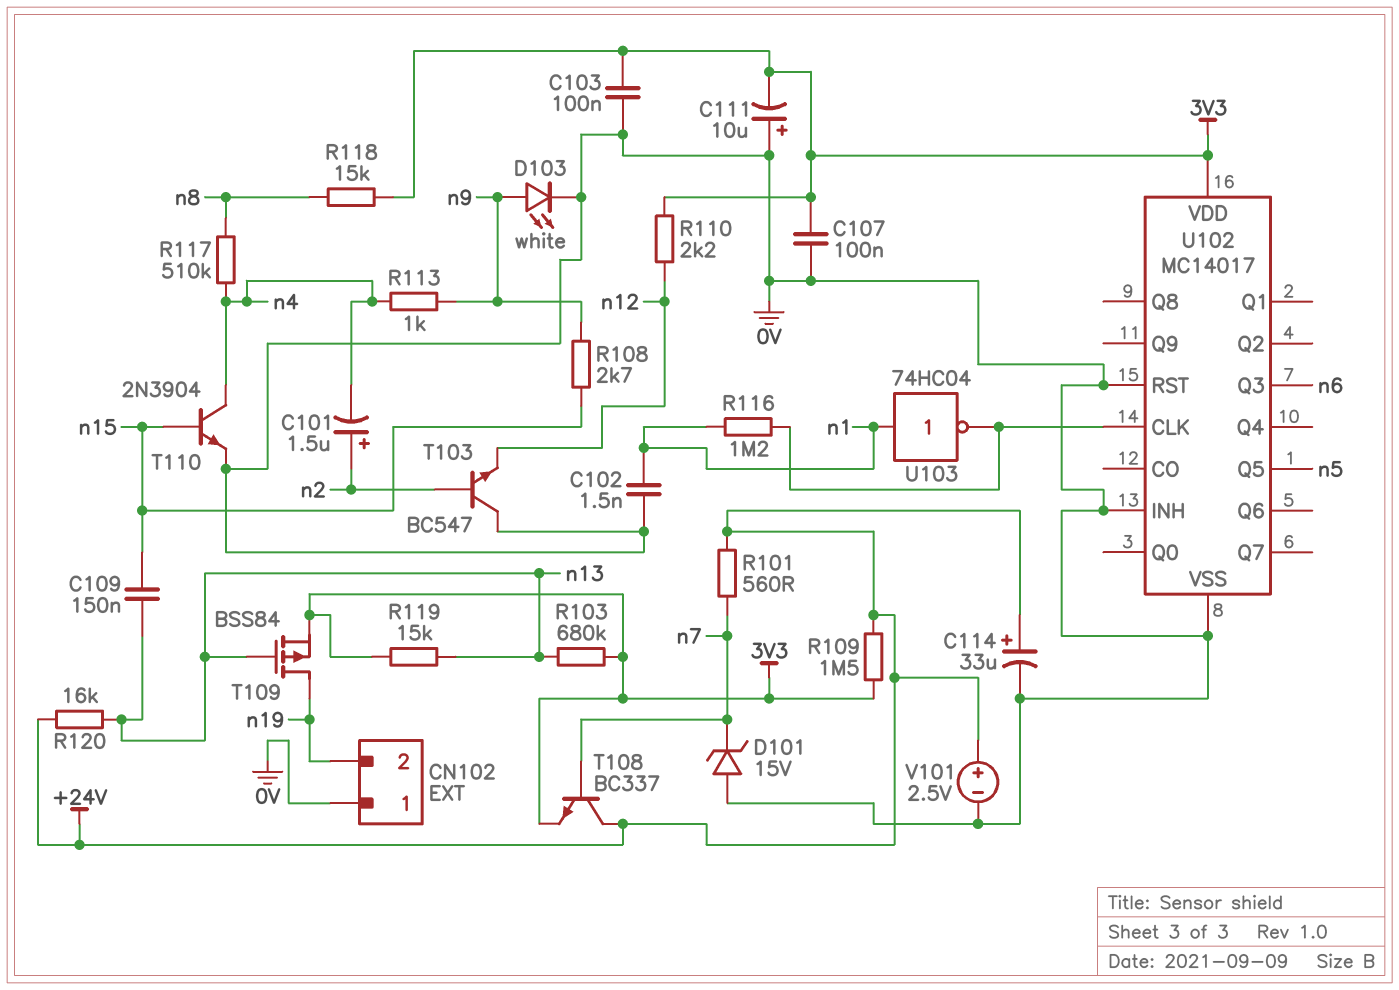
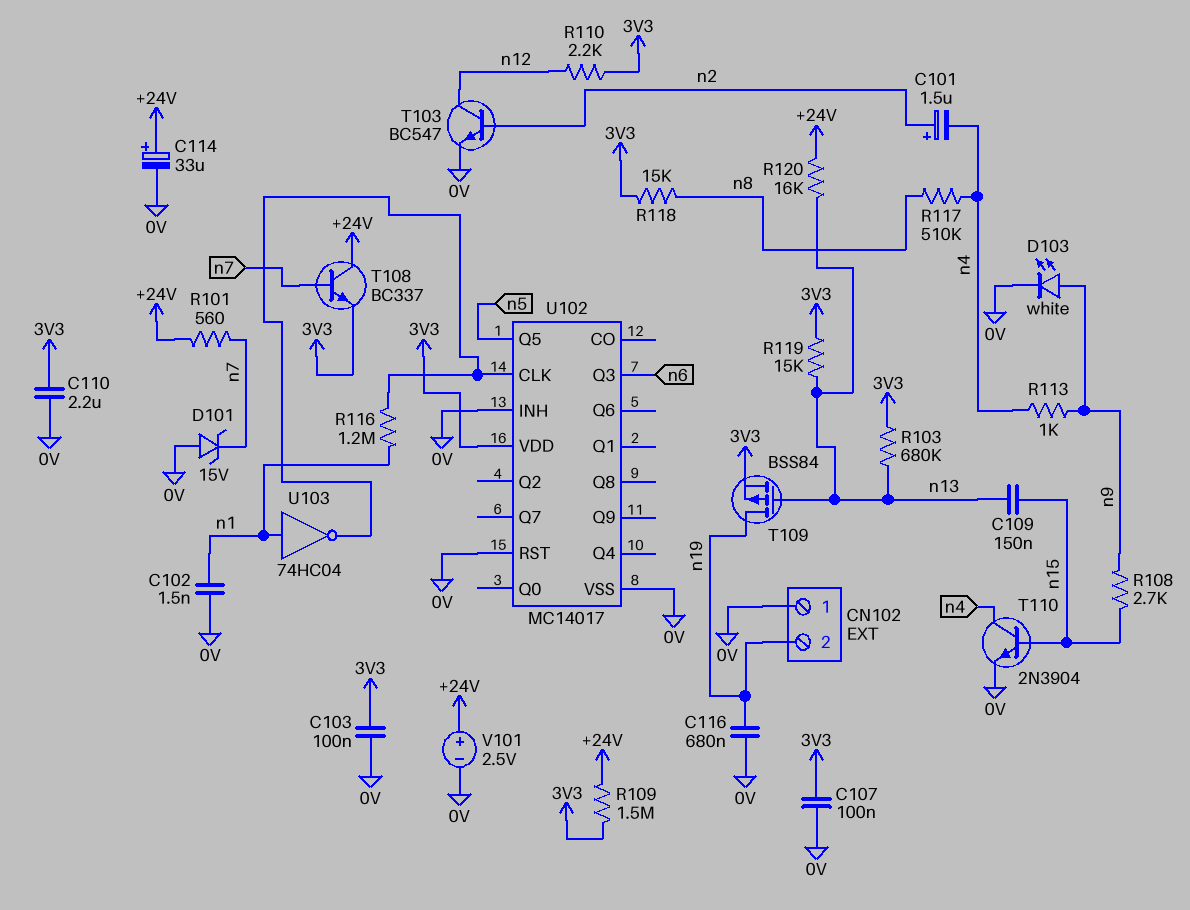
C110: none -> 2.2uF (0V, 3V3)
C111: 10uF (plus 0V, minus 3V3) -> none
C116: none -> 680nF (0V, n19)
T103: NPN BC547 (B n2, C 0V, E n12) -> NPN BC547 (B n2, C n12, E 0V)

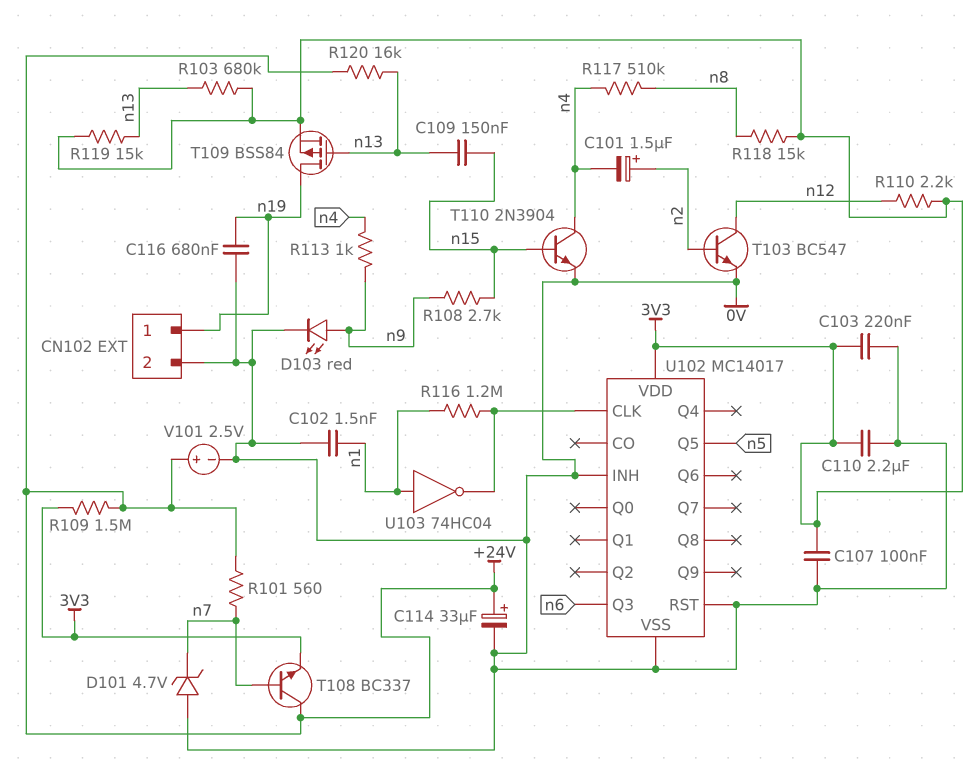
C103: 100nF (0V, 3V3) -> 220nF (0V, 3V3)
CN102 pin 1: 0V -> n19
CN102 pin 2: n19 -> 0V
D101: zener 15V (A 0V, K n7) -> zener 4.7V (A 0V, K n7)
D103: LED white (A n9, K 0V) -> LED red (A n9, K 0V)

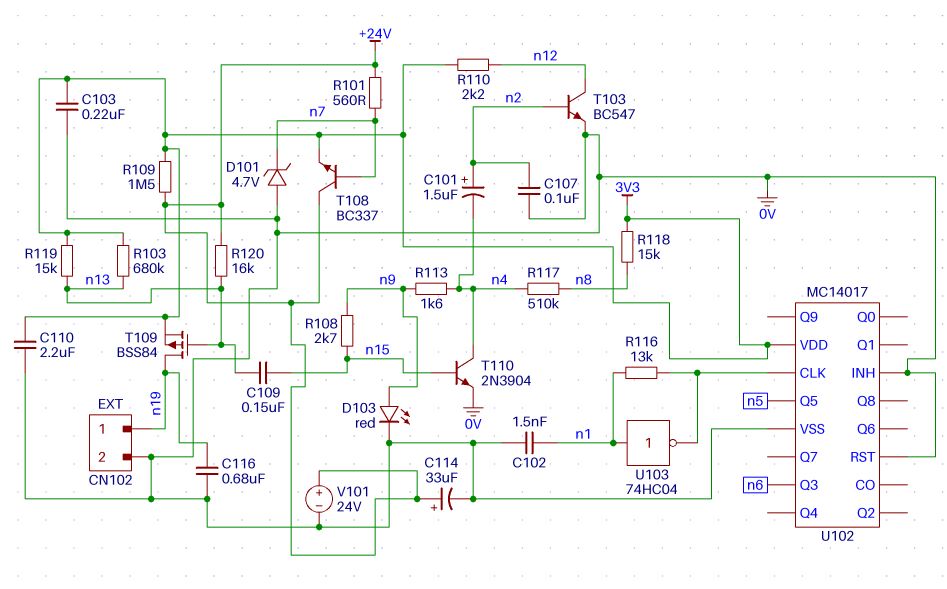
C107: 100nF (0V, 3V3) -> 100nF (0V, n2)
R113: 1k (n4, n9) -> 1.6k (n4, n9)
R116: 1.2M (U102/CLK, n1) -> 13k (U102/CLK, n1)
V101: 2.5V (plus +24V, minus 0V) -> 24V (plus +24V, minus 0V)

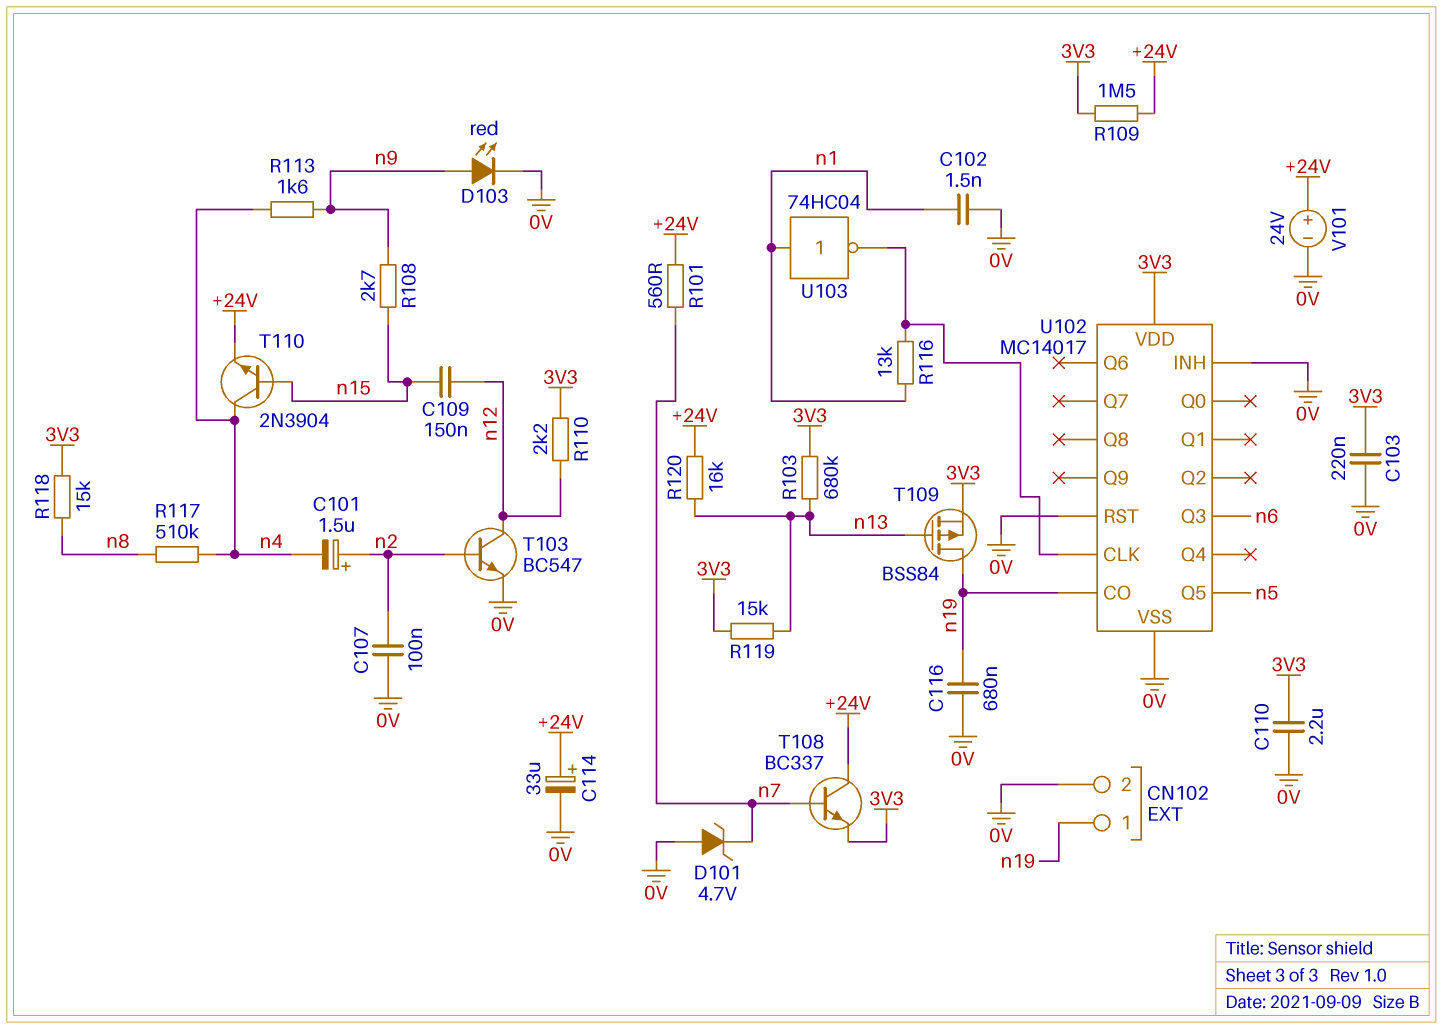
C109: 150nF (n13, n15) -> 150nF (n12, n15)
T110: NPN 2N3904 (B n15, C n4, E 0V) -> NPN 2N3904 (B n15, C n4, E +24V)
U102 pin CO: none -> n19

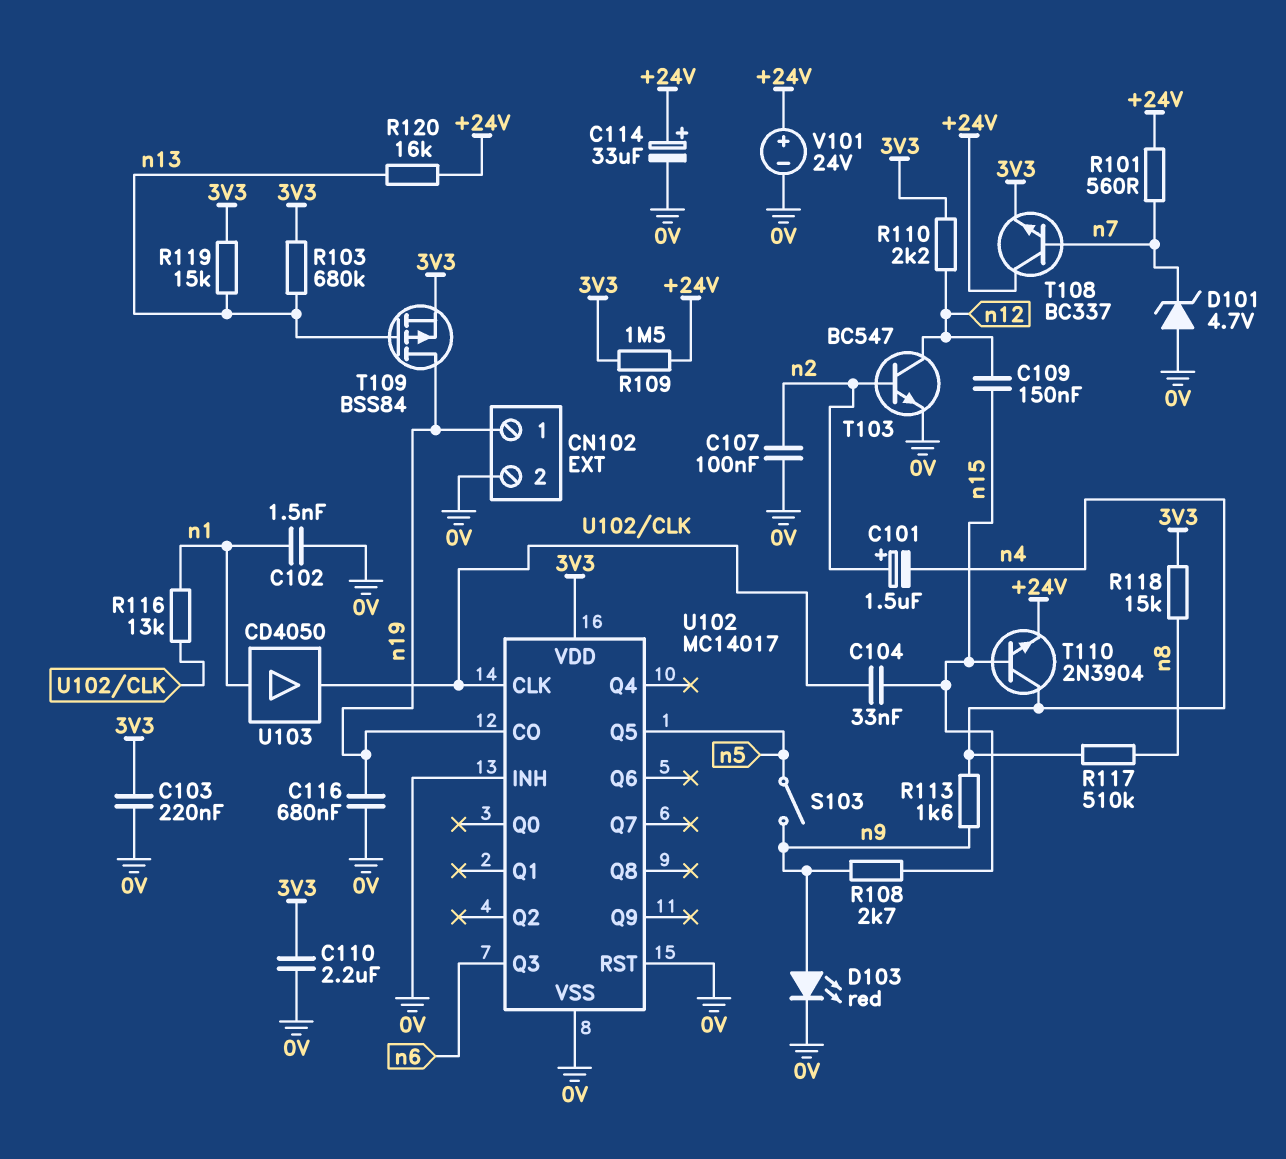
C104: none -> 33nF (U102/CLK, n15)
S103: none -> switch (n5, n9)
U103: NOT 74HC04 (in n1, out U102/CLK) -> buffer CD4050 (in n1, out U102/CLK)

